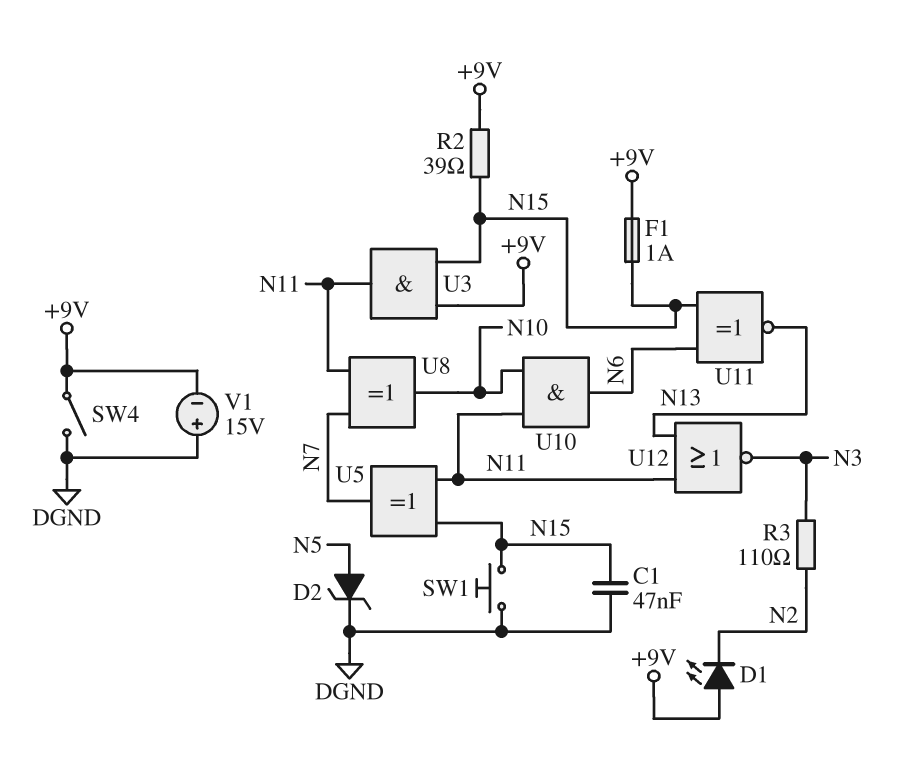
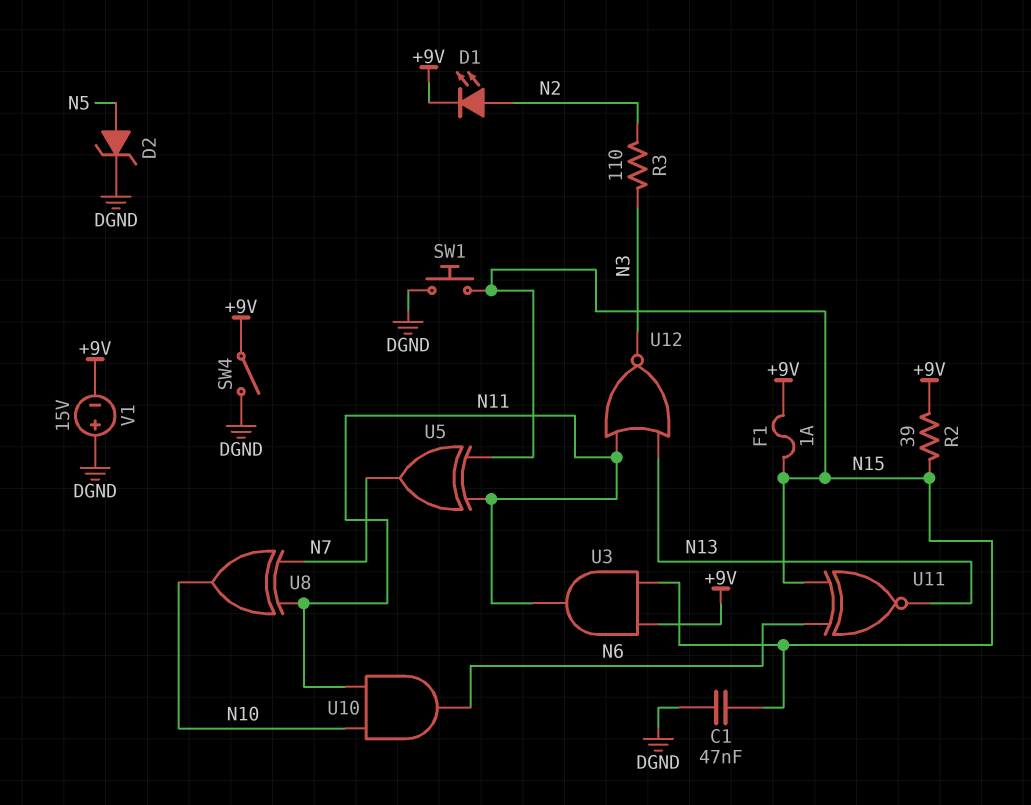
D1: LED (A +9V, K N2) -> LED (A N2, K +9V)

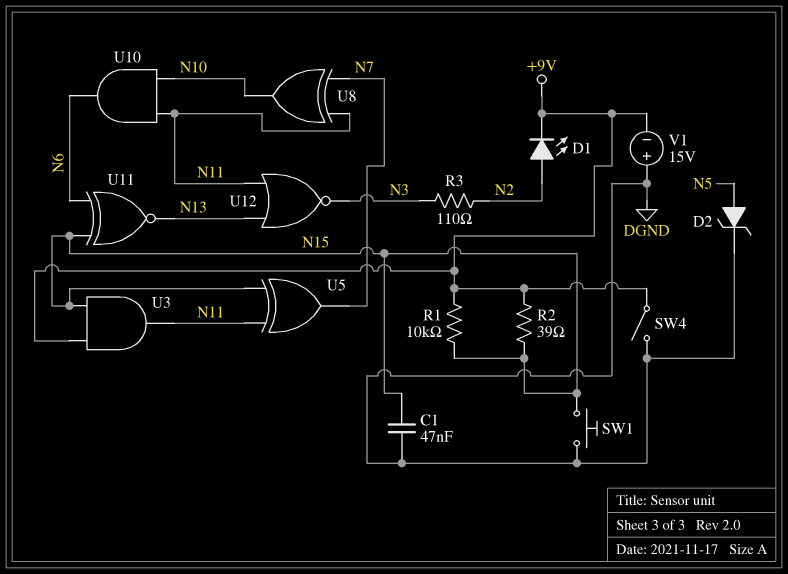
F1: 1A (+9V, N15) -> none
R1: none -> 10k (+9V, N15)

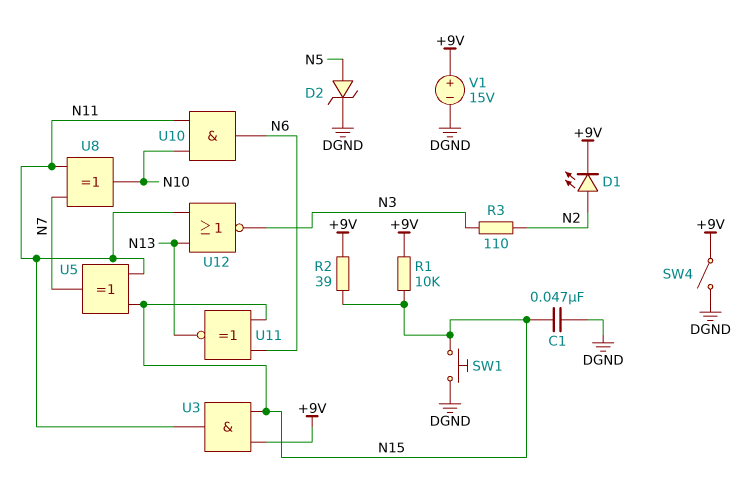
V1: 15V (plus DGND, minus +9V) -> 15V (plus +9V, minus DGND)

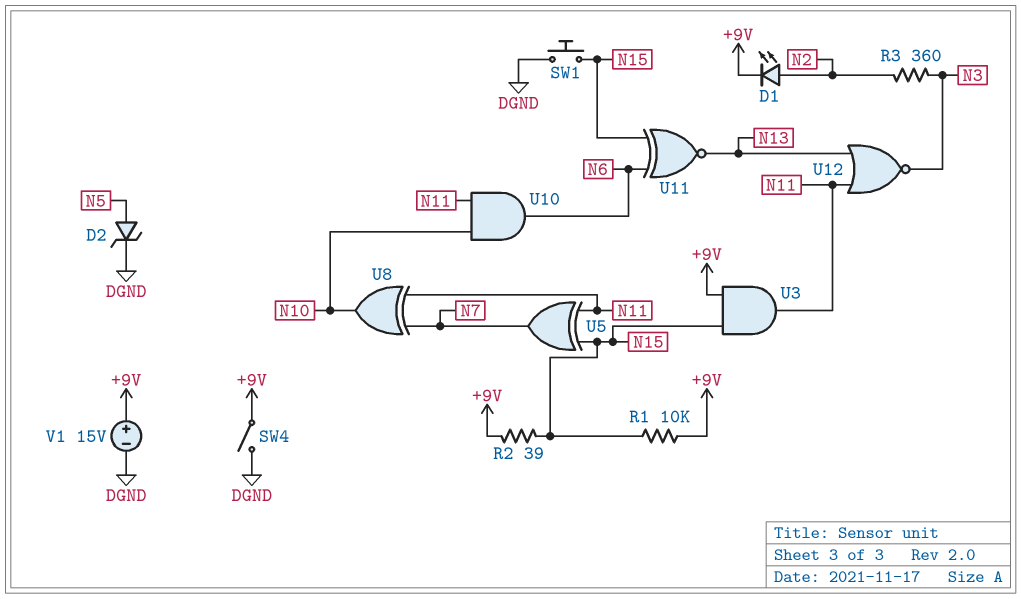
C1: 47nF (DGND, N15) -> none
R3: 110 (N2, N3) -> 360 (N2, N3)

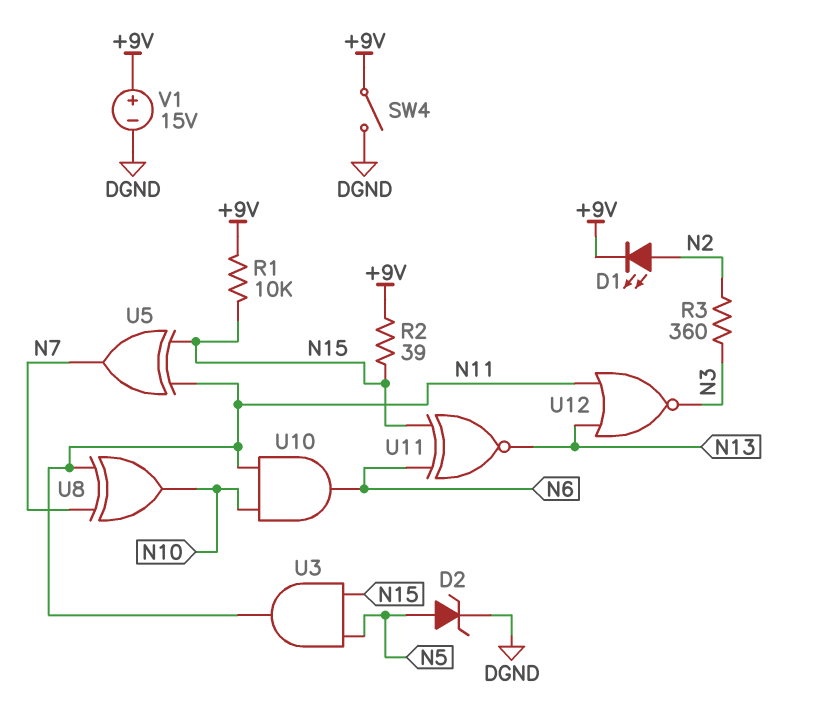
SW1: button (DGND, N15) -> none
U3: AND (in +9V, in N15, out N11) -> AND (in N5, in N15, out N11)

